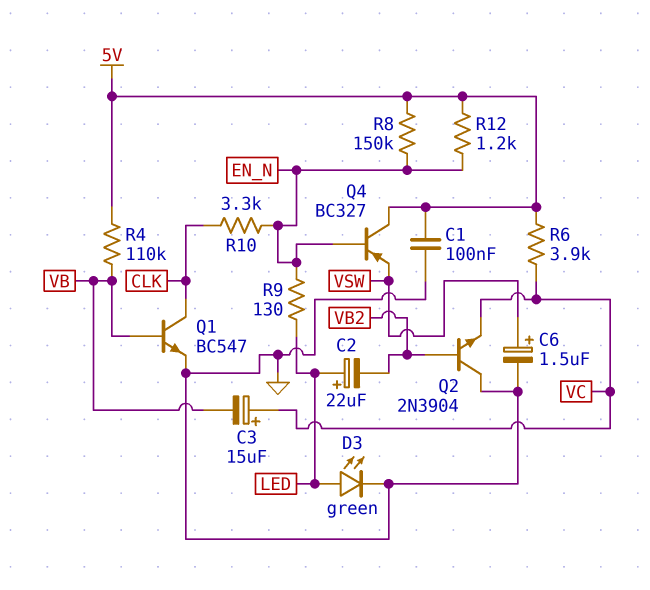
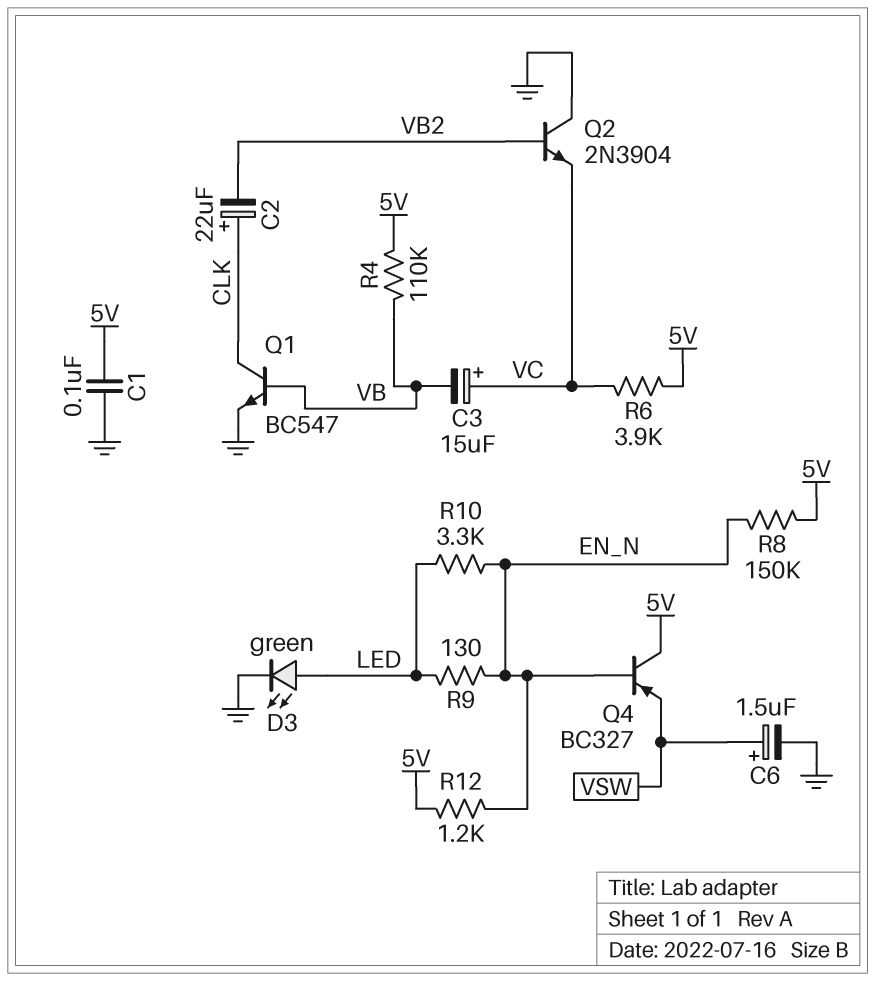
C2: 22uF (plus LED, minus VB2) -> 22uF (plus CLK, minus VB2)
R10: 3.3k (CLK, EN_N) -> 3.3k (EN_N, LED)

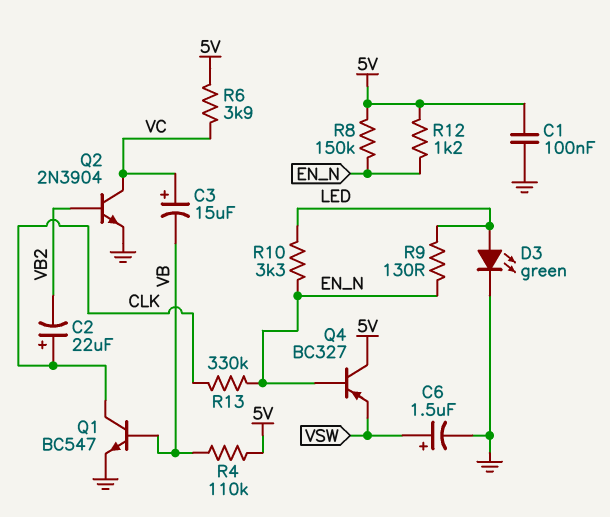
Q2: NPN 2N3904 (B VB2, C GND, E VC) -> NPN 2N3904 (B VB2, C VC, E GND)
R13: none -> 330k (CLK, EN_N)

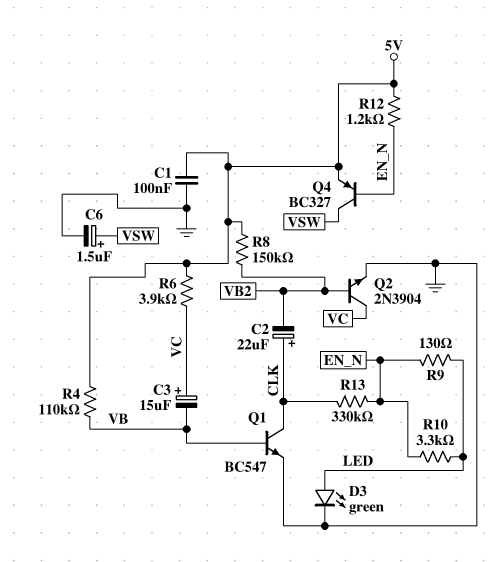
Q4: PNP BC327 (B EN_N, C 5V, E VSW) -> PNP BC327 (B EN_N, C VSW, E 5V)
R8: 150k (5V, EN_N) -> 150k (5V, VB2)

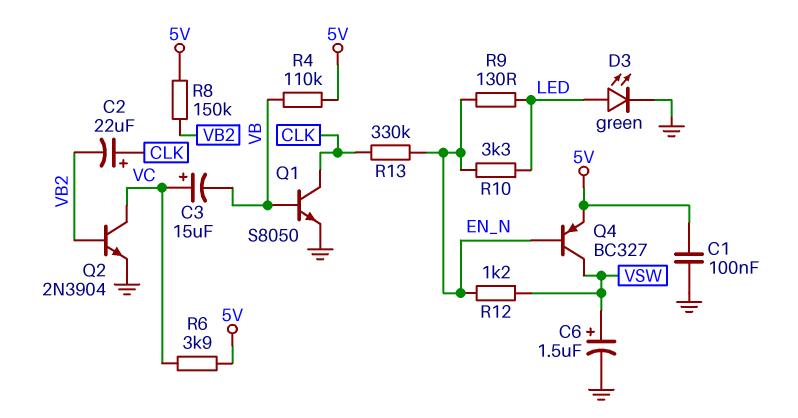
Q1: NPN BC547 (B VB, C CLK, E GND) -> NPN S8050 (B VB, C CLK, E GND)
R12: 1.2k (5V, EN_N) -> 1.2k (EN_N, VSW)

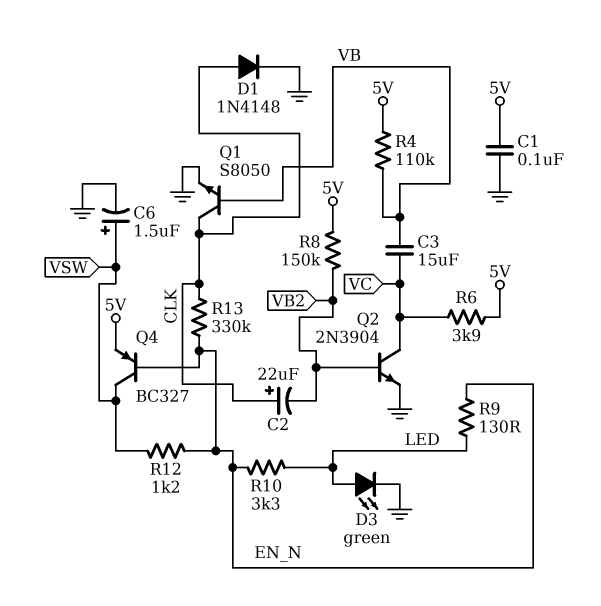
C3: 15uF (plus VC, minus VB) -> 15uF (VB, VC)
D1: none -> diode 1N4148 (A CLK, K GND)

